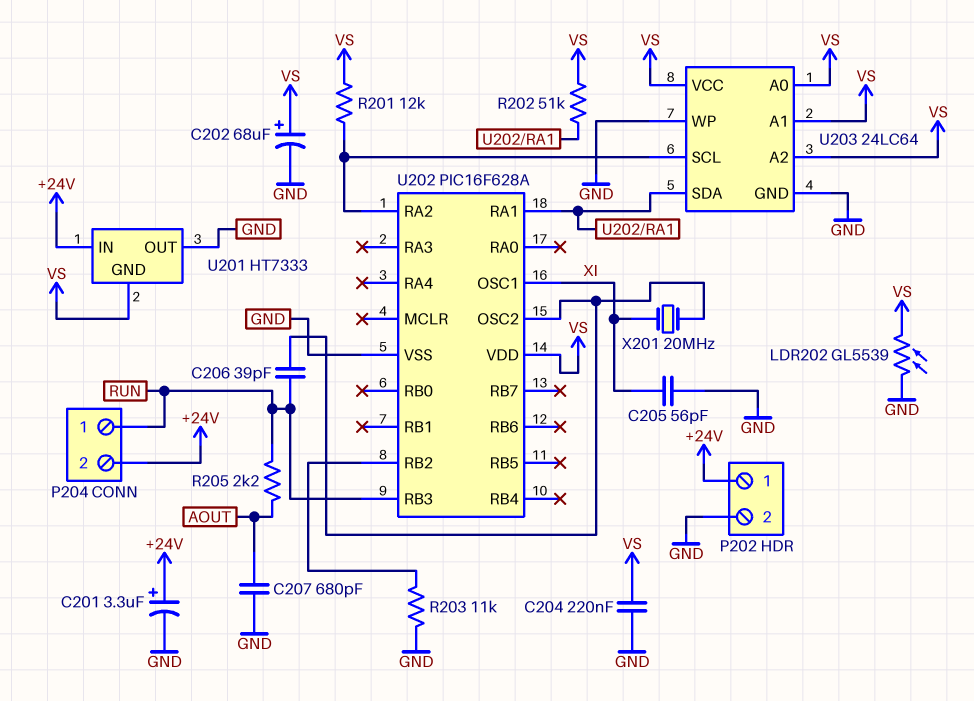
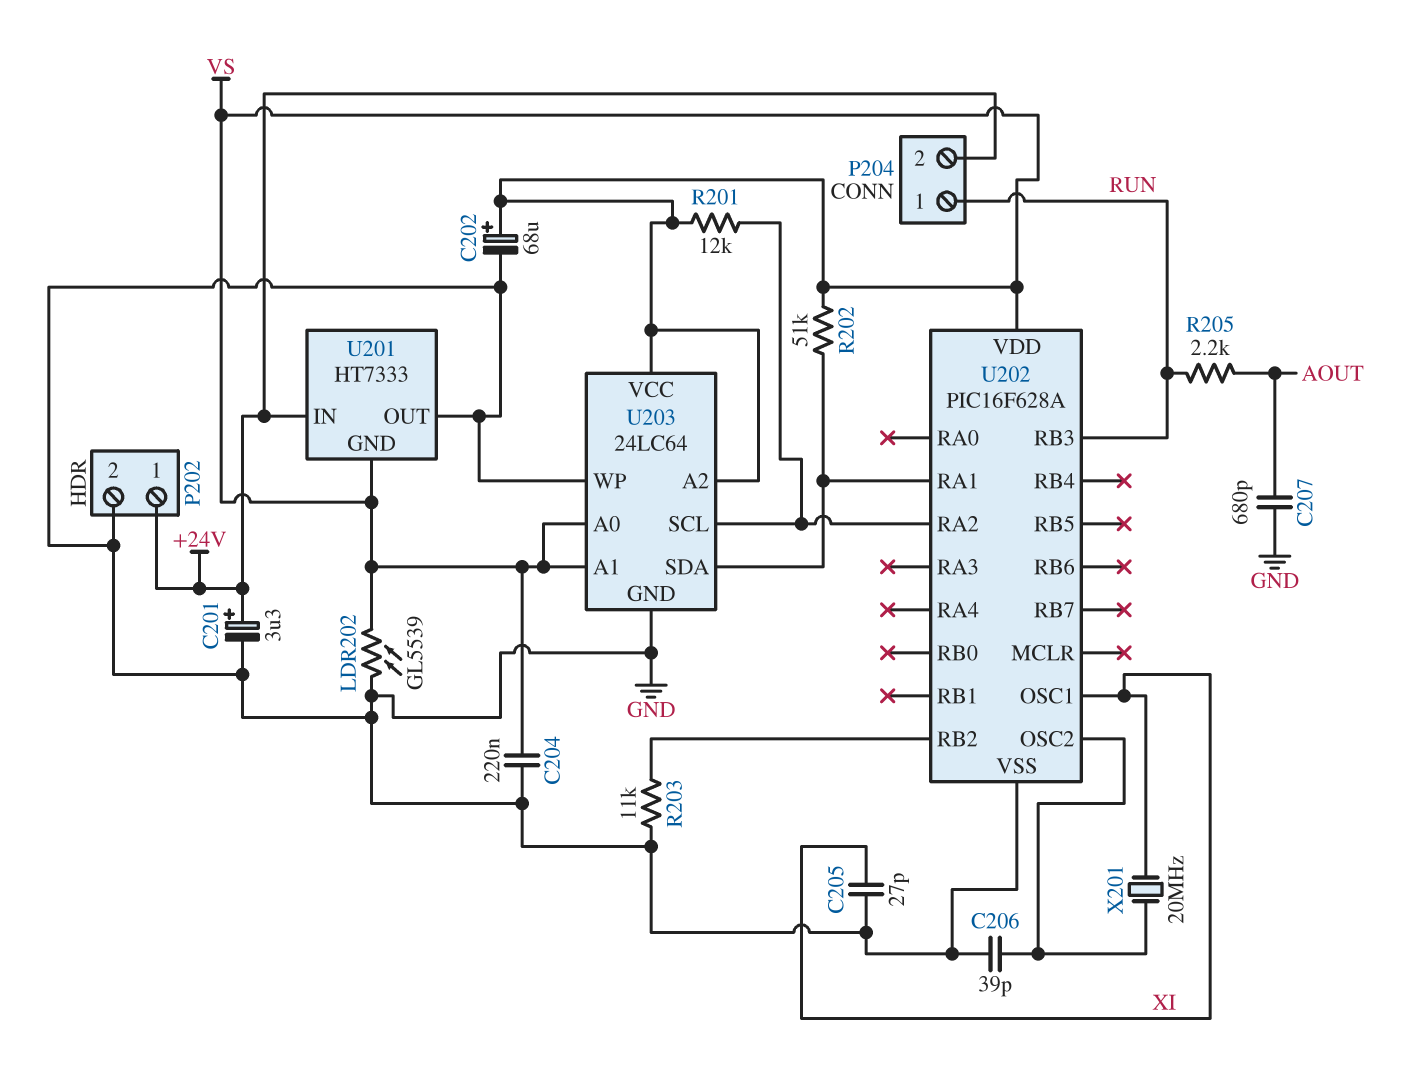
C205: 56pF (GND, XI) -> 27pF (GND, XI)
C206: 39pF (RUN, U202/OSC2) -> 39pF (GND, U202/OSC2)

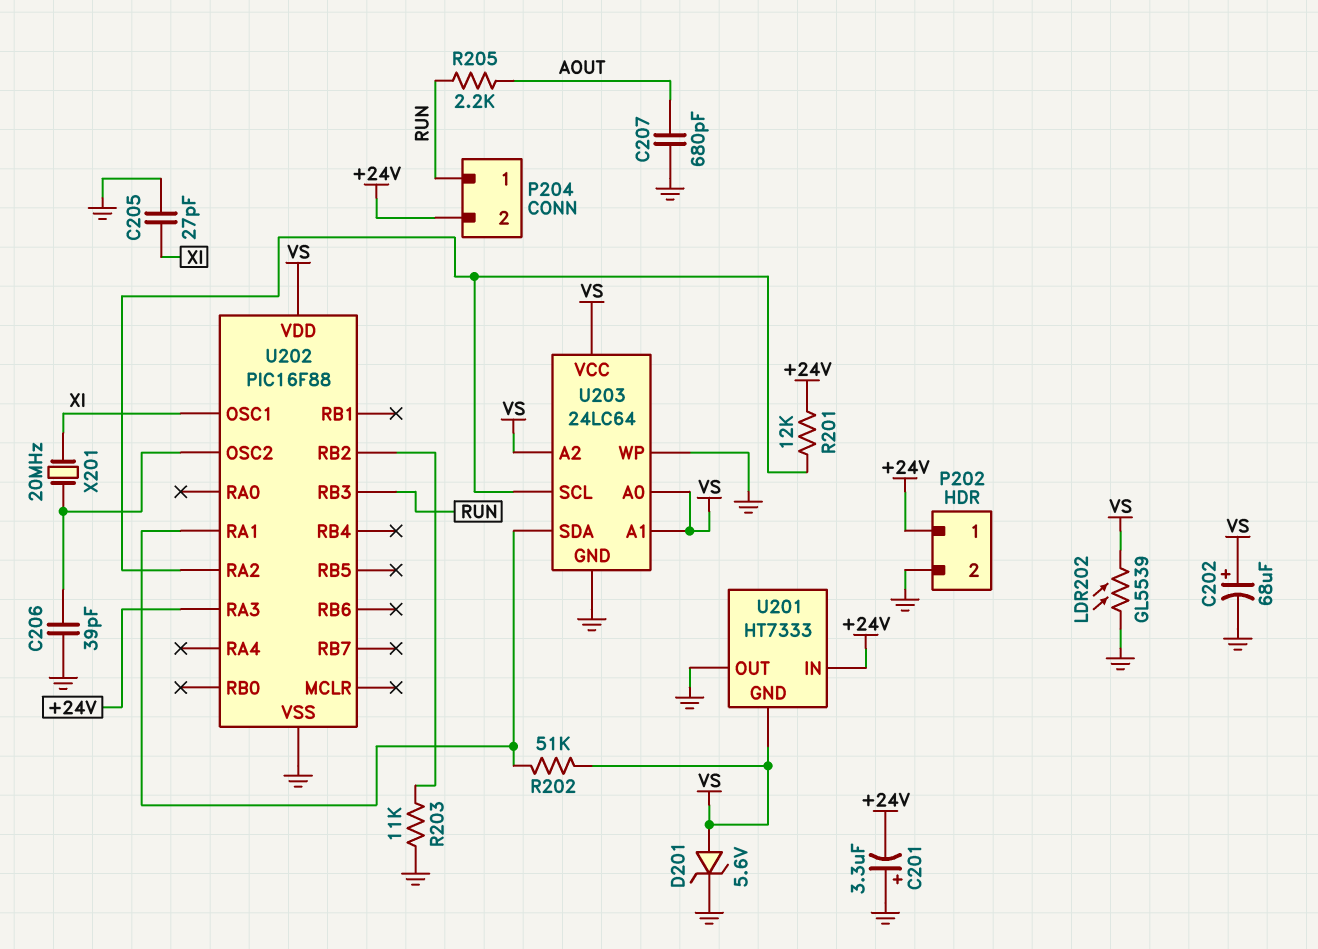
C201: 3.3uF (plus +24V, minus GND) -> 3.3uF (plus GND, minus +24V)
C204: 220nF (GND, VS) -> none
D201: none -> zener 5.6V (A VS, K GND)
R201: 12k (U202/RA2, VS) -> 12k (+24V, U202/RA2)
U202: PIC16F628A -> PIC16F88
U202 pin RA3: none -> +24V

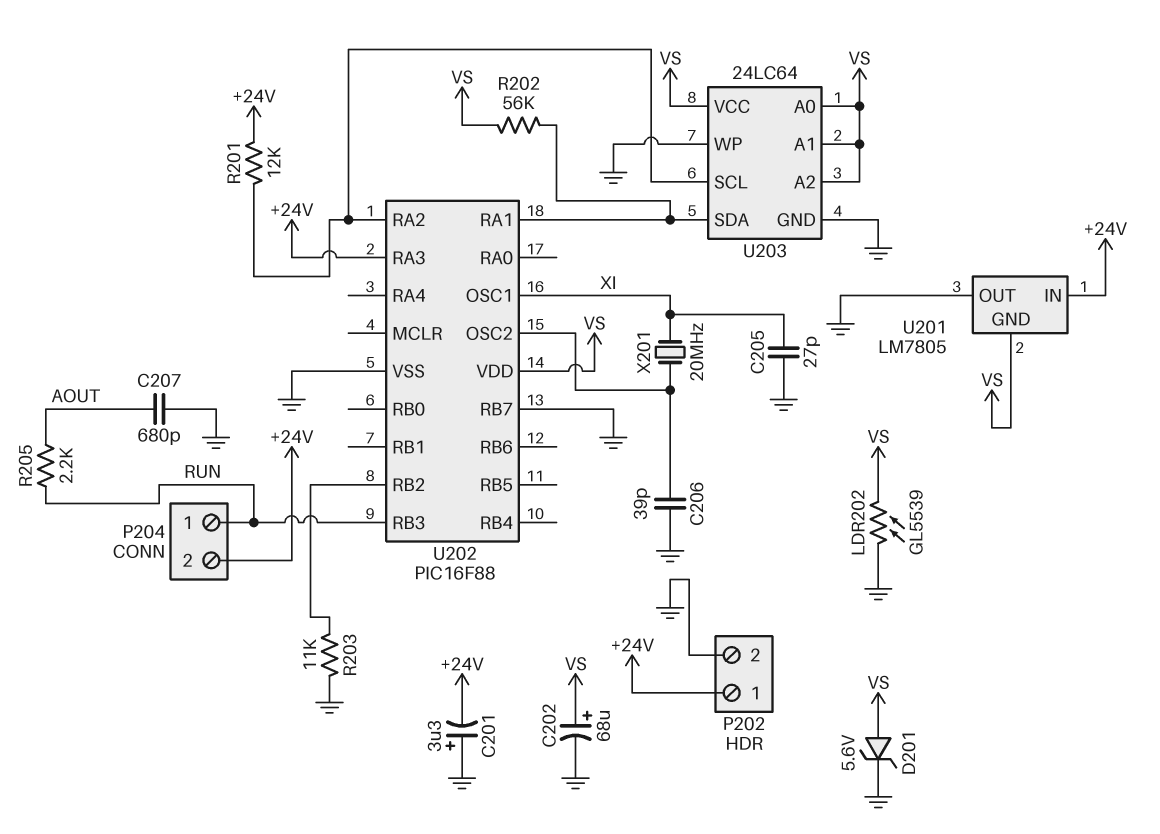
R202: 51k (U202/RA1, VS) -> 56k (U202/RA1, VS)
U201: HT7333 -> LM7805
U202 pin RB7: none -> GND

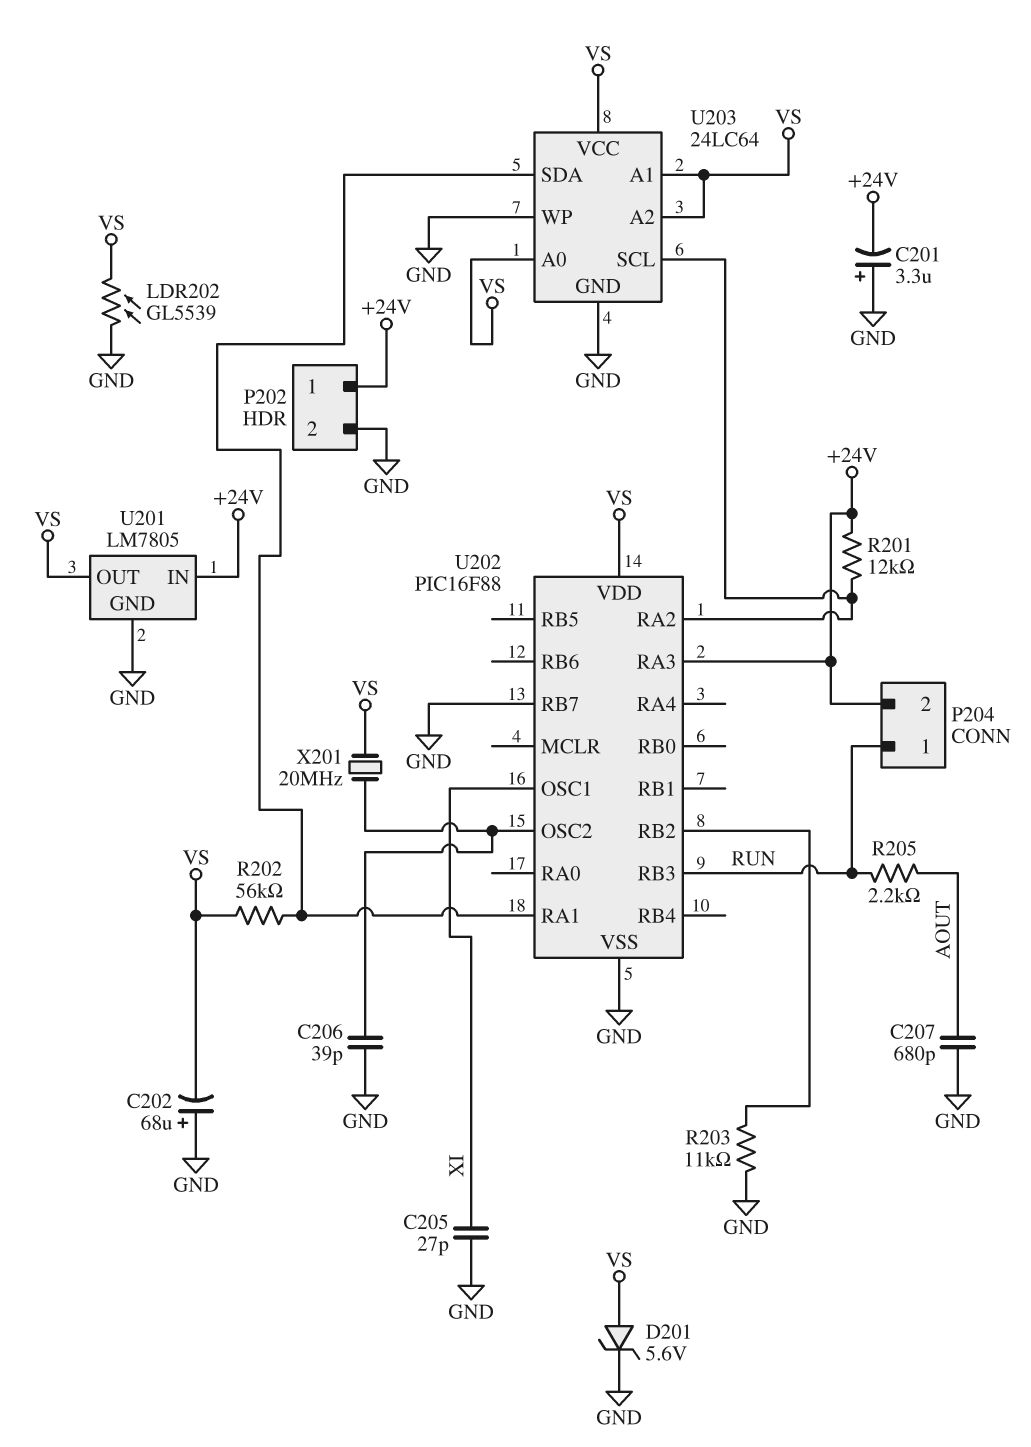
C202: 68uF (plus VS, minus GND) -> 68uF (plus GND, minus VS)
U201 pin GND: VS -> GND
U201 pin OUT: GND -> VS
X201: 20MHz (U202/OSC2, XI) -> 20MHz (U202/OSC2, VS)

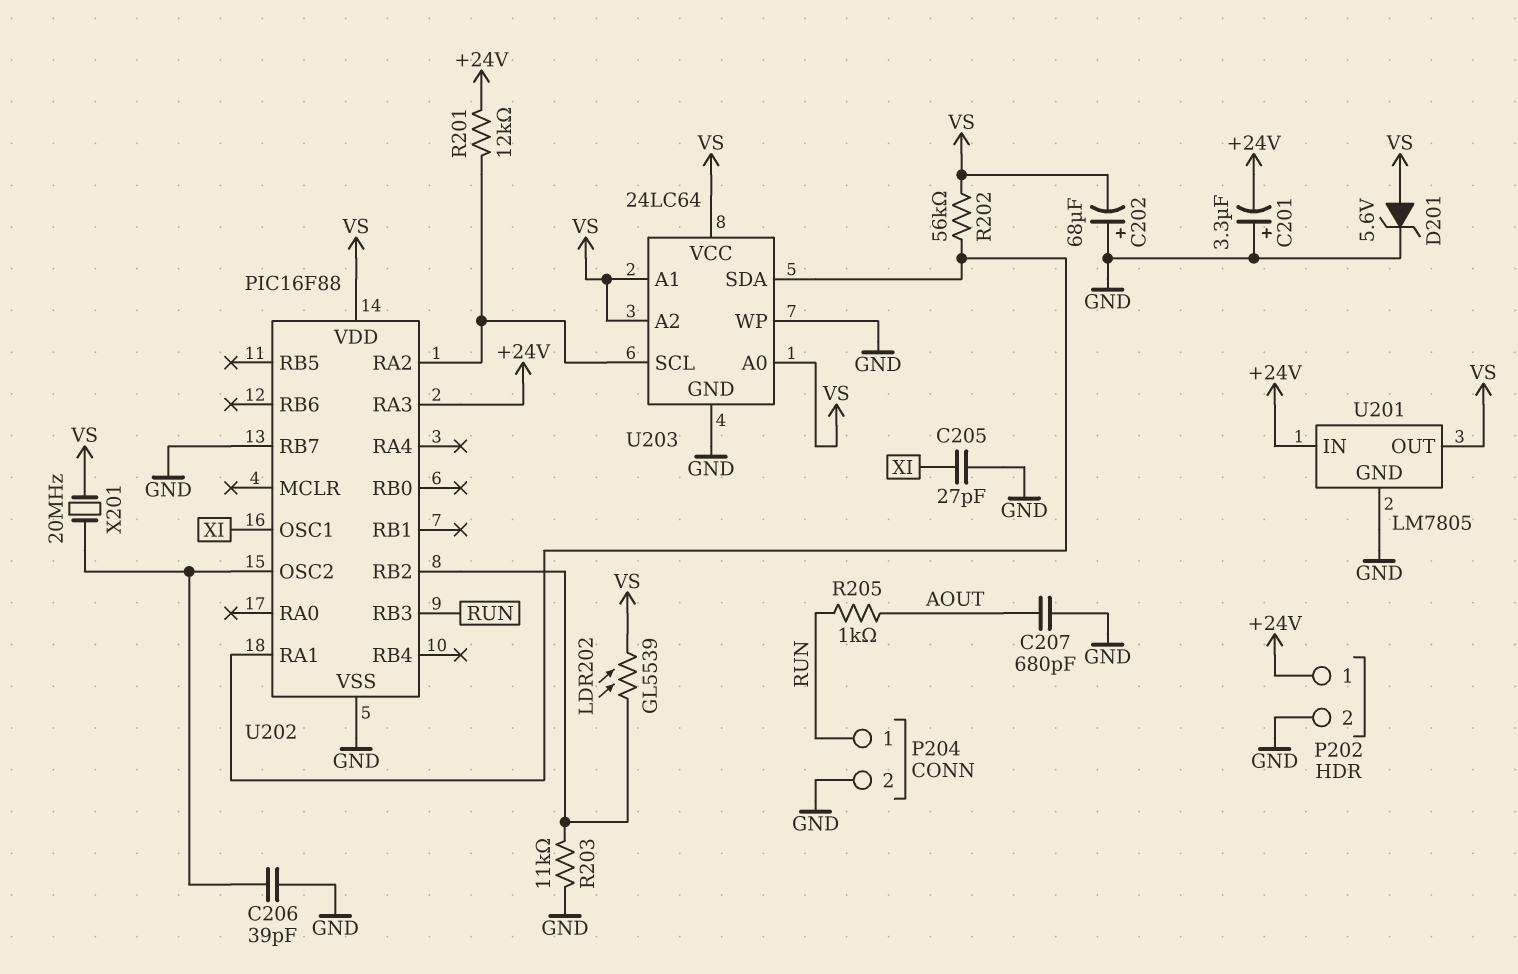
LDR202: GL5539 (GND, VS) -> GL5539 (U202/RB2, VS)
P204 pin 2: +24V -> GND
R205: 2.2k (AOUT, RUN) -> 1k (AOUT, RUN)

